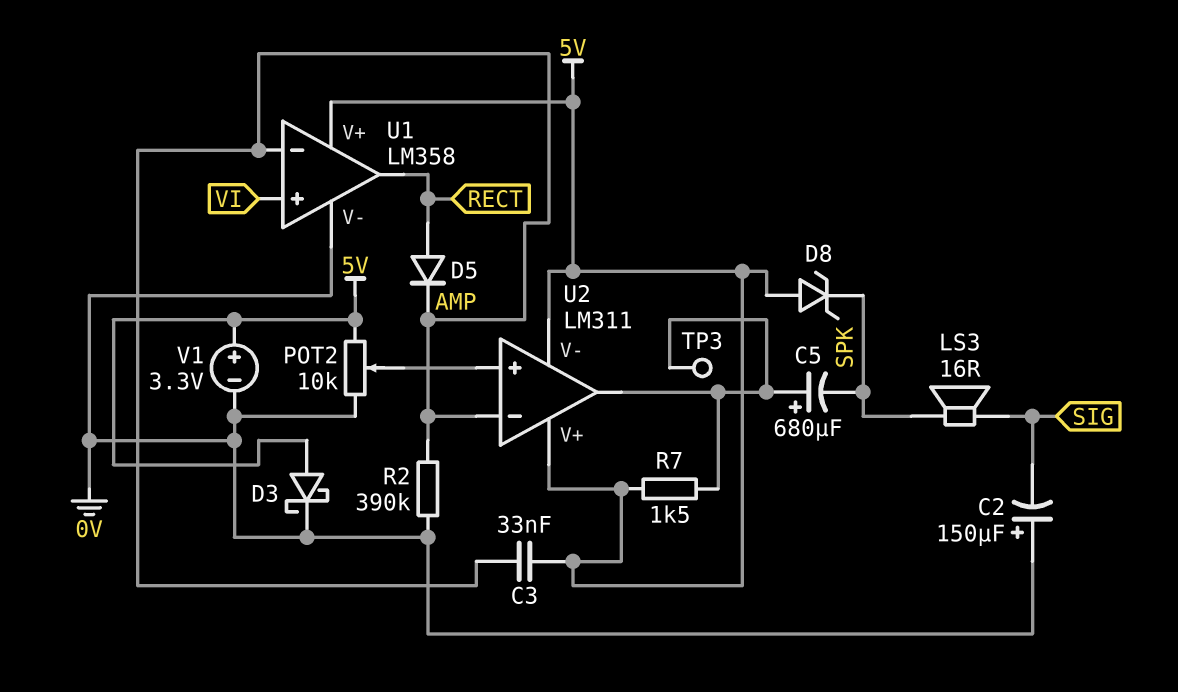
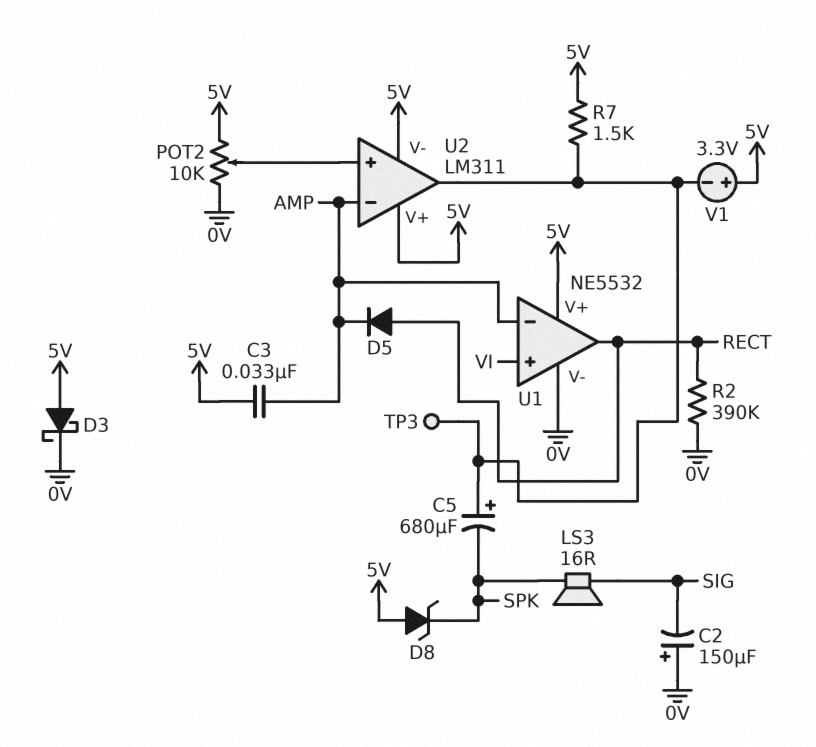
R2: 390k (0V, AMP) -> 390k (0V, RECT)
U1: LM358 -> NE5532
V1: 3.3V (plus 5V, minus 0V) -> 3.3V (plus 5V, minus U2/out)

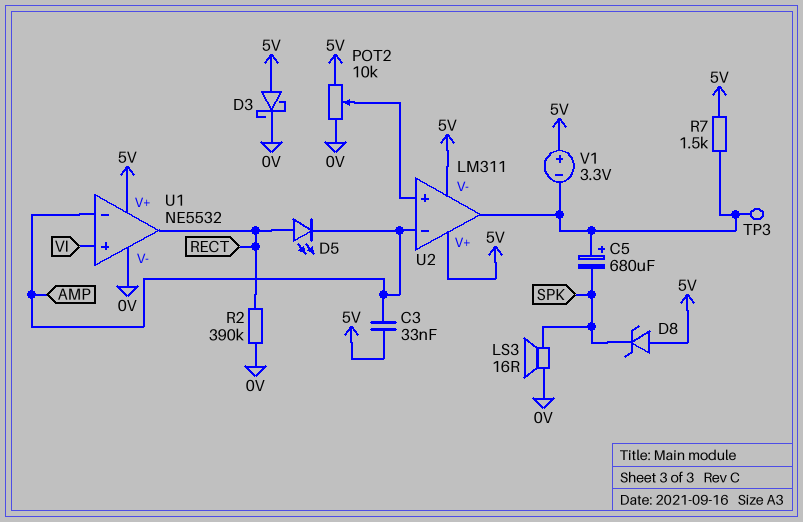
C2: 150uF (plus 0V, minus SIG) -> none
D5: diode (A RECT, K AMP) -> LED (A RECT, K AMP)
LS3: speaker 16R (SIG, SPK) -> speaker 16R (0V, SPK)

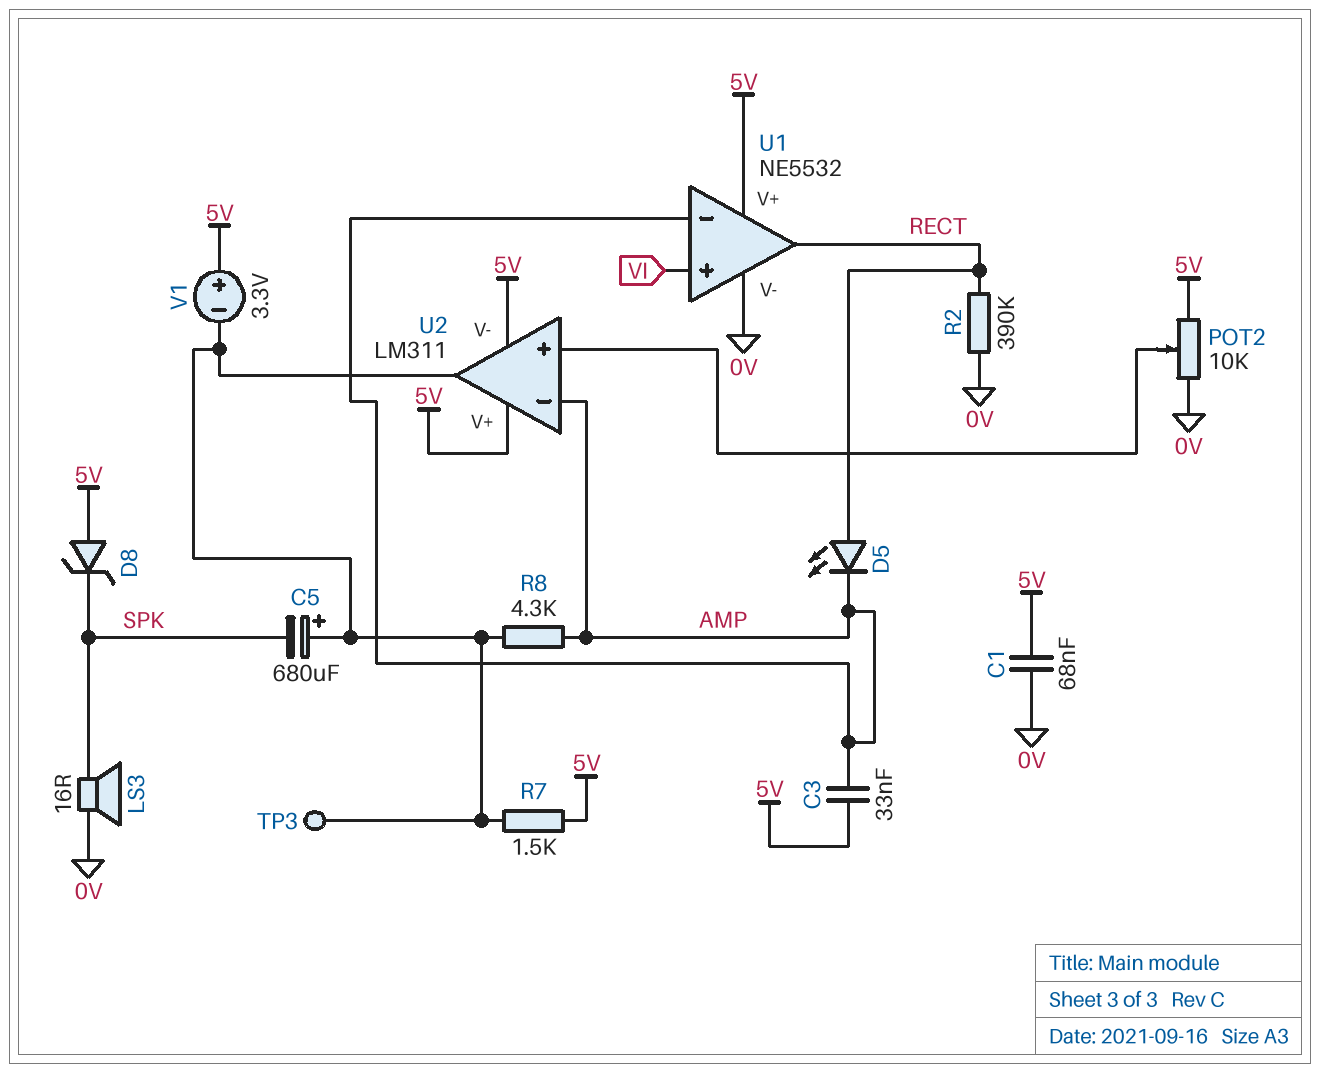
C1: none -> 68nF (0V, 5V)
D3: schottky (A 5V, K 0V) -> none
R8: none -> 4.3k (AMP, U2/out)

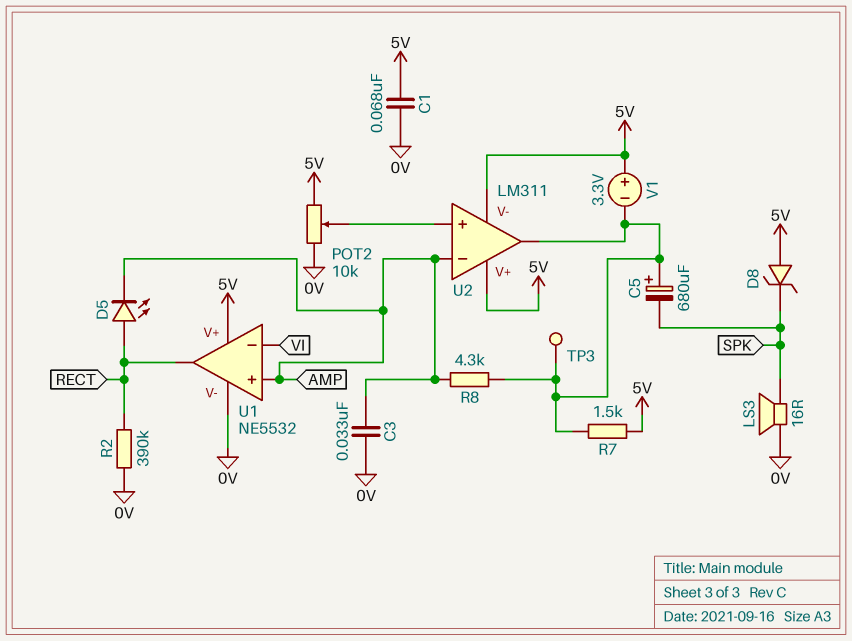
C3: 33nF (5V, AMP) -> 33nF (0V, AMP)
U1 pin in+: VI -> AMP
U1 pin in-: AMP -> VI

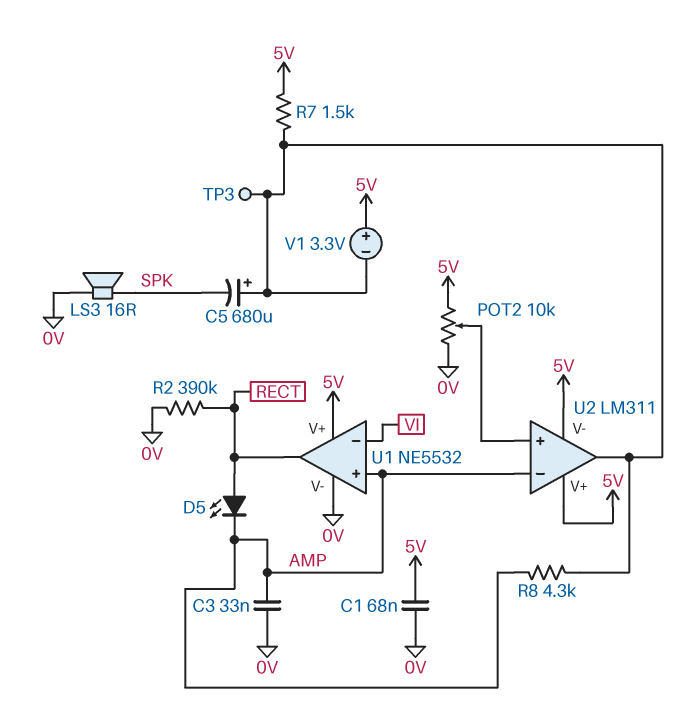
D8: zener (A 5V, K SPK) -> none

